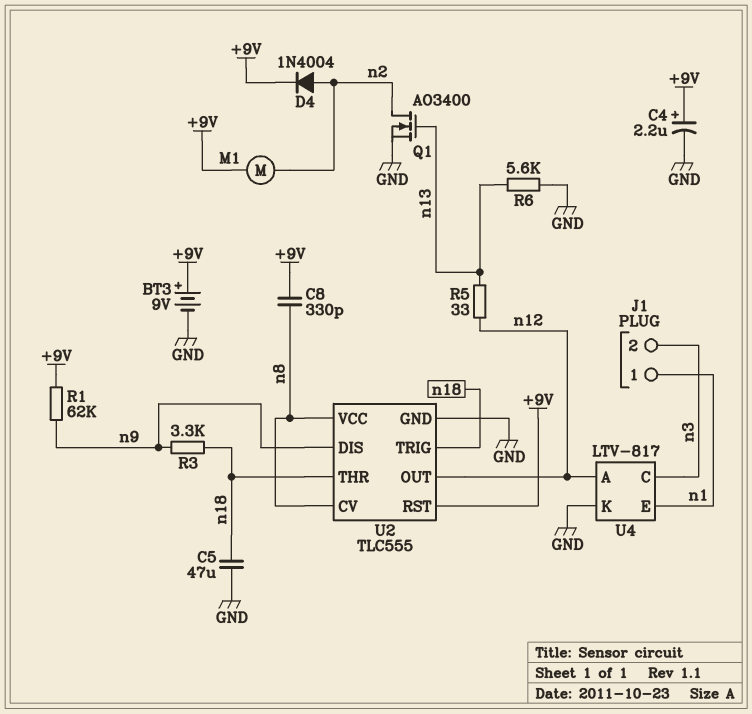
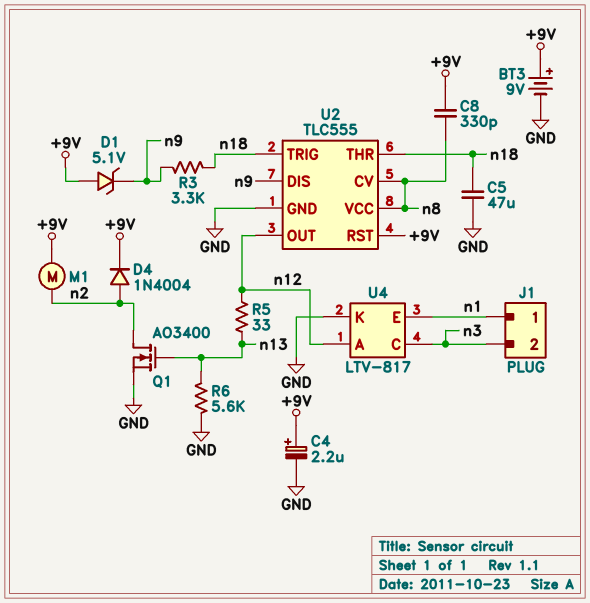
D1: none -> zener 5.1V (A +9V, K n9)
R1: 62k (+9V, n9) -> none

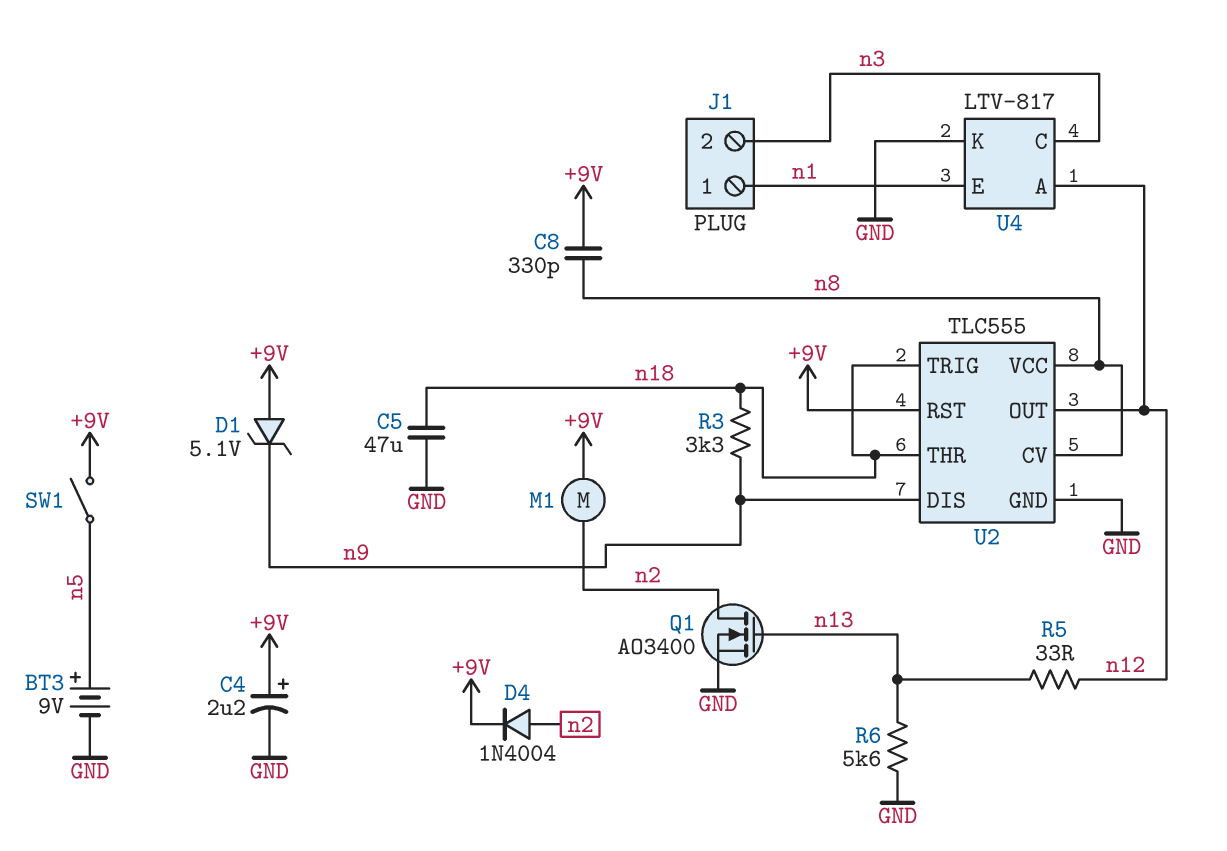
BT3: 9V (plus +9V, minus GND) -> 9V (plus n5, minus GND)
SW1: none -> switch (+9V, n5)

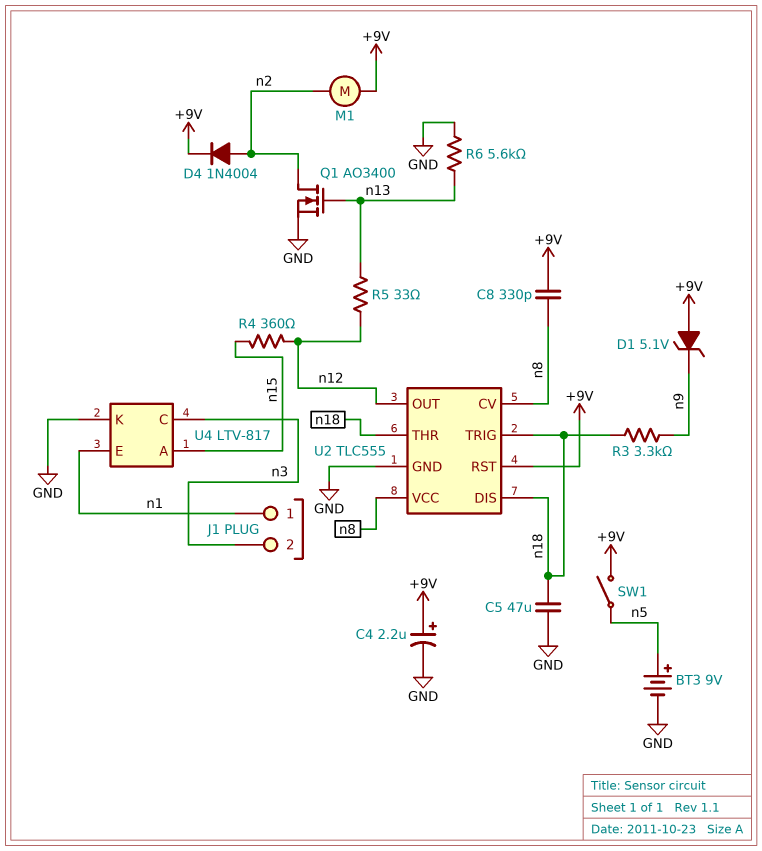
R4: none -> 360 (n12, n15)
U2 pin DIS: n9 -> n18
U4 pin A: n12 -> n15

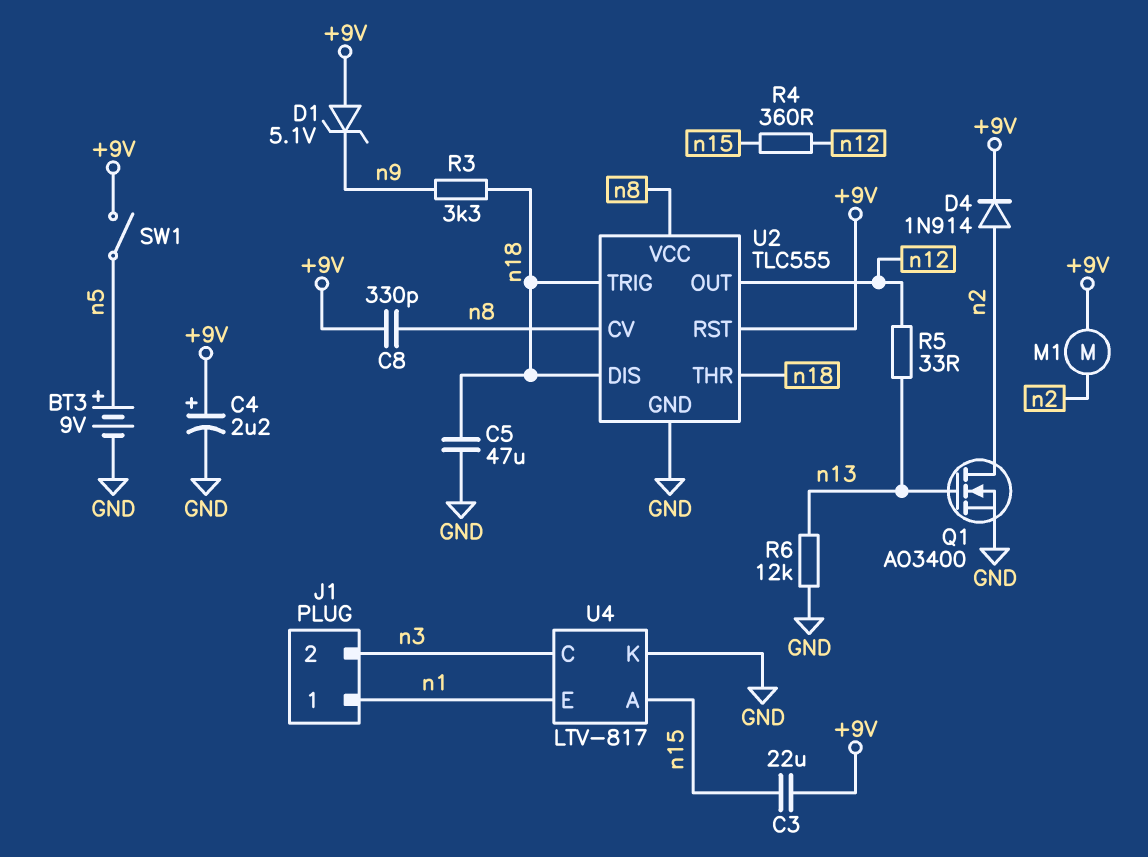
C3: none -> 22uF (+9V, n15)
D4: diode 1N4004 (A n2, K +9V) -> diode 1N914 (A n2, K +9V)
R6: 5.6k (GND, n13) -> 12k (GND, n13)

